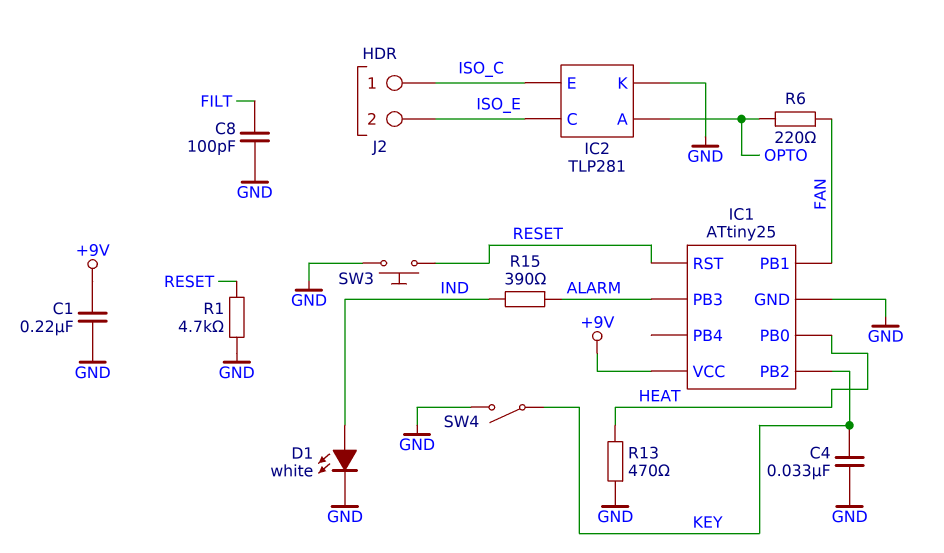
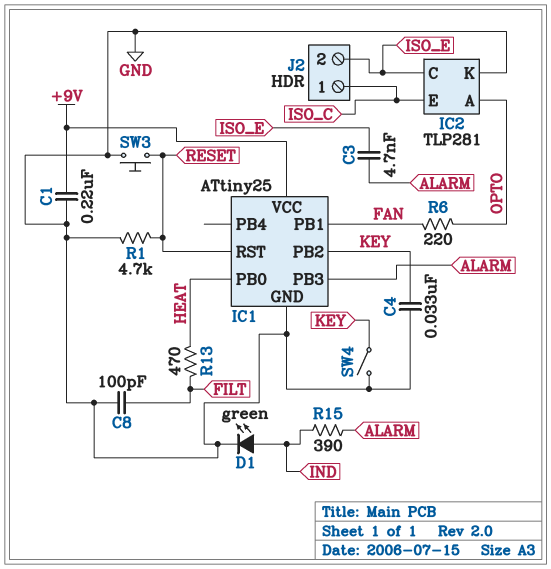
C3: none -> 4.7nF (ALARM, ISO_E)
D1: LED white (A IND, K GND) -> LED green (A IND, K GND)
R13: 470 (GND, HEAT) -> 470 (FILT, HEAT)

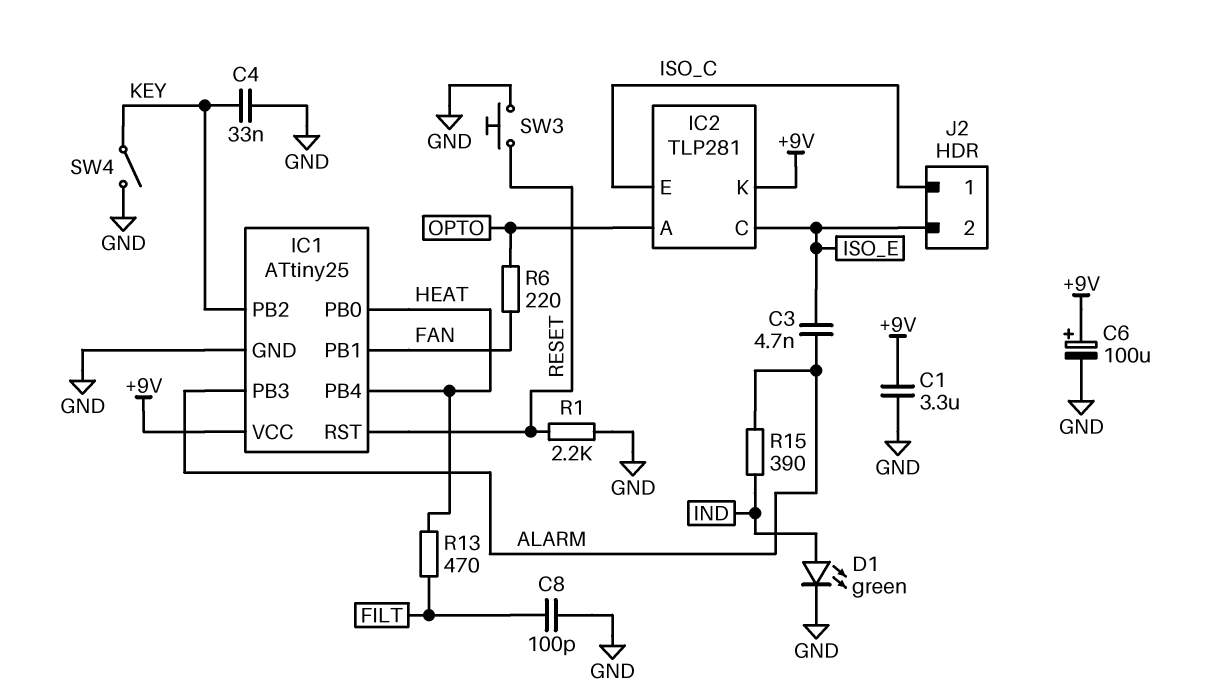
C1: 220nF (+9V, GND) -> 3.3uF (+9V, GND)
C6: none -> 100uF (plus +9V, minus GND)
IC1 pin PB4: none -> HEAT
IC2 pin K: GND -> +9V
R1: 4.7k (GND, RESET) -> 2.2k (GND, RESET)

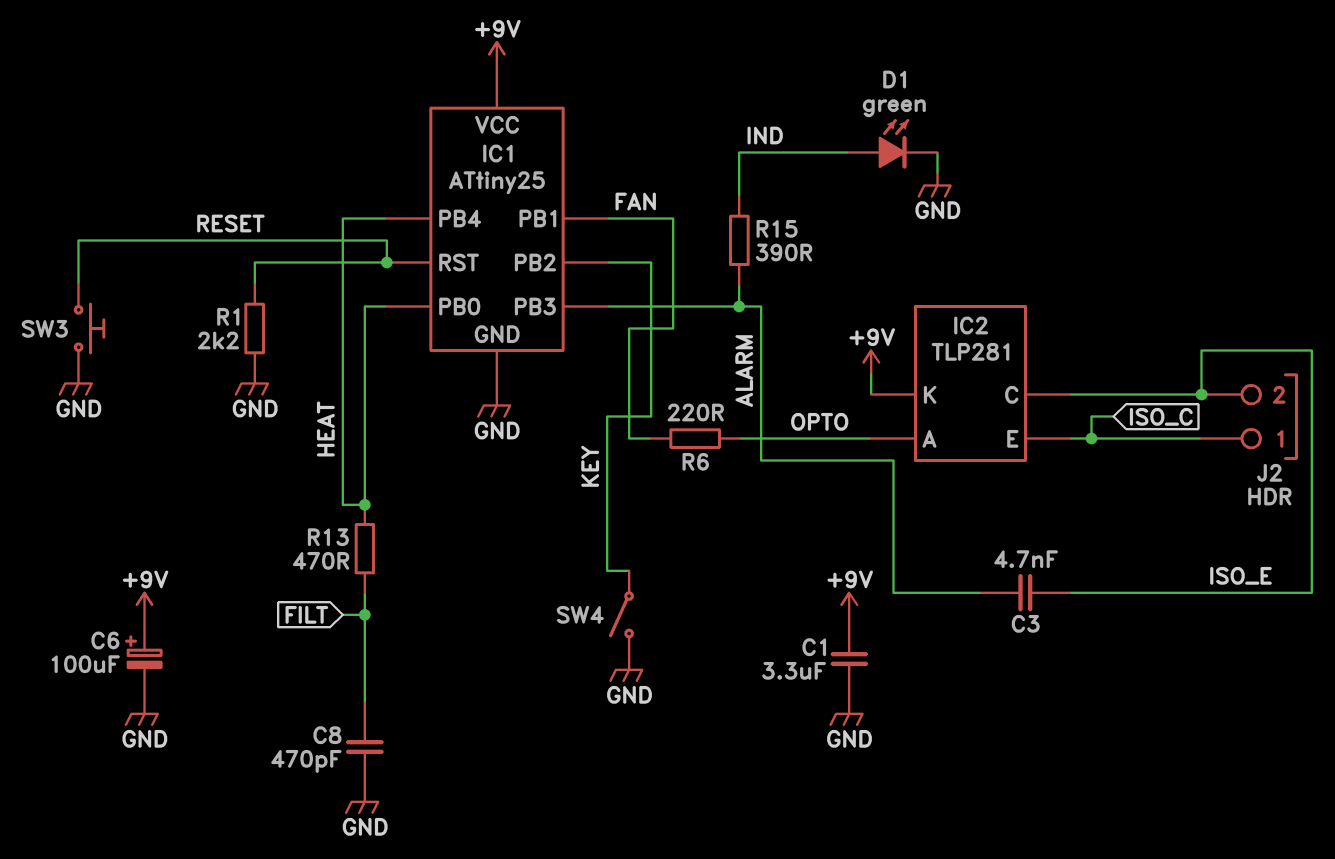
C4: 33nF (GND, KEY) -> none
C8: 100pF (FILT, GND) -> 470pF (FILT, GND)

